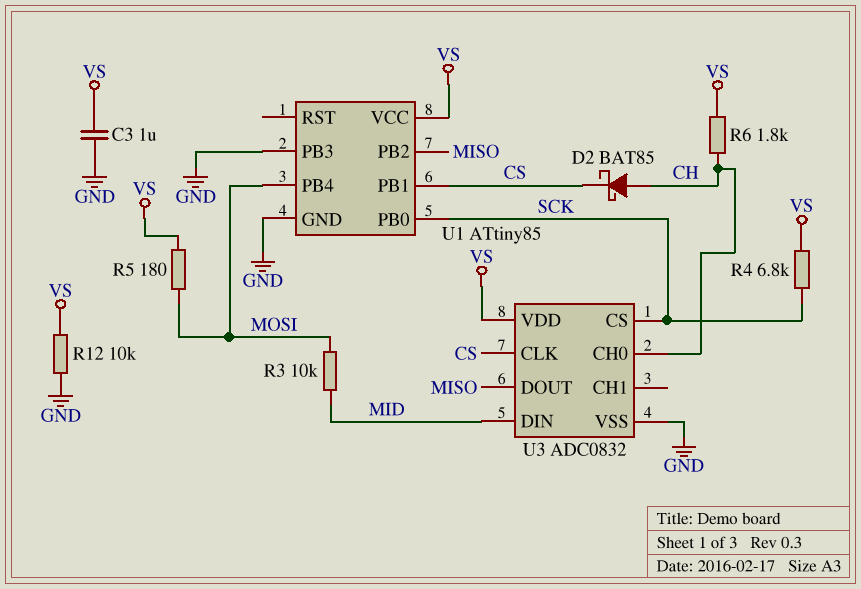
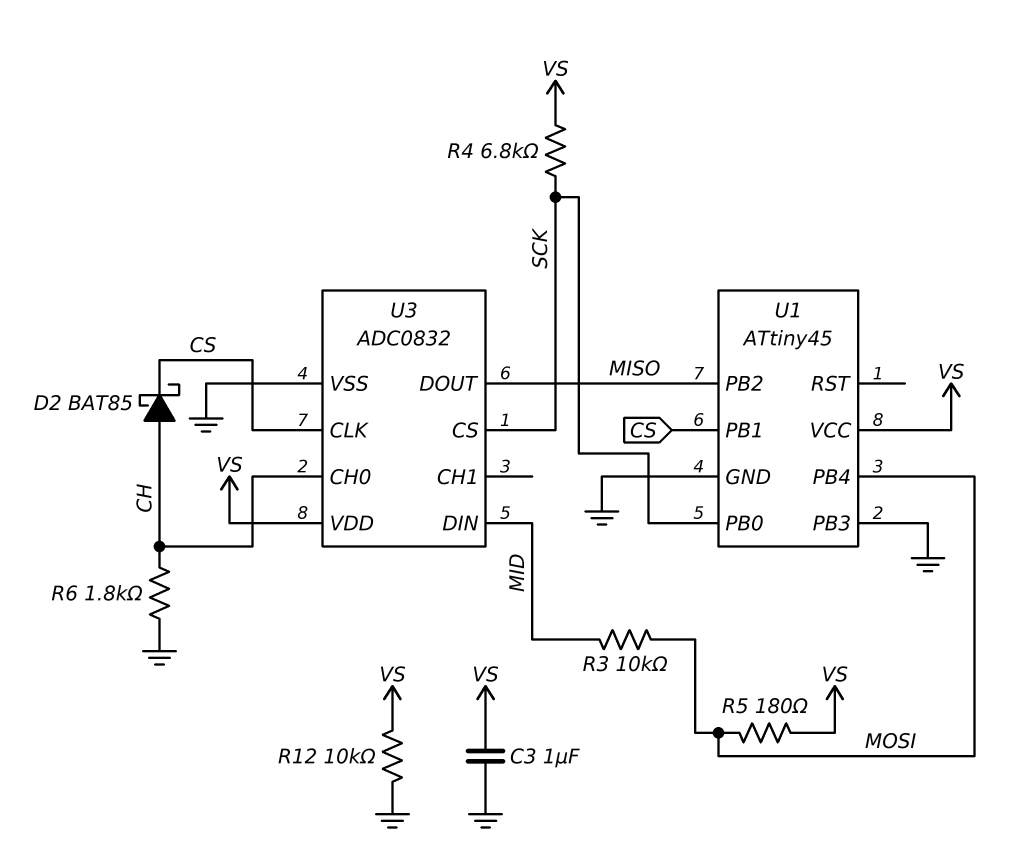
R6: 1.8k (CH, VS) -> 1.8k (CH, GND)
U1: ATtiny85 -> ATtiny45

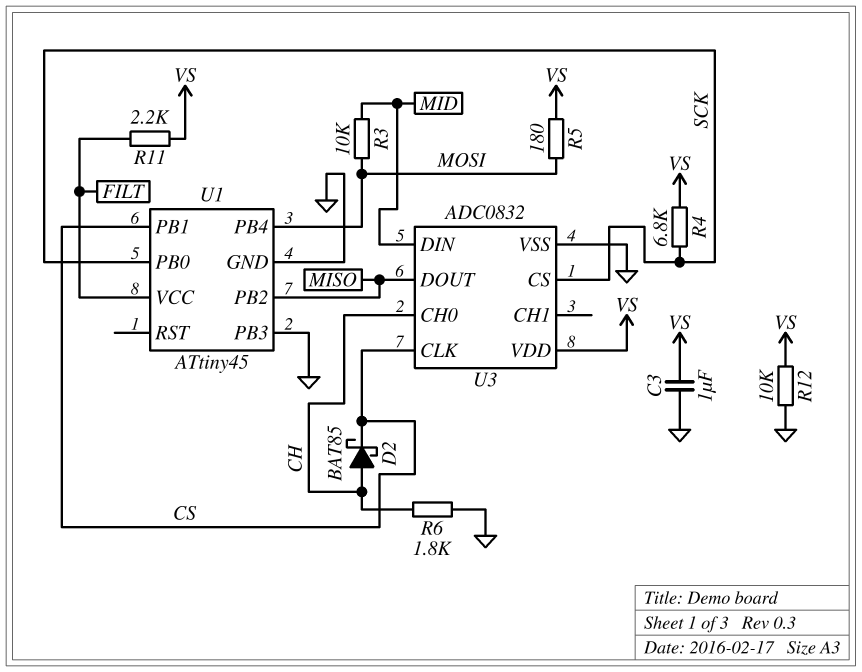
R11: none -> 2.2k (FILT, VS)
U1 pin VCC: VS -> FILT

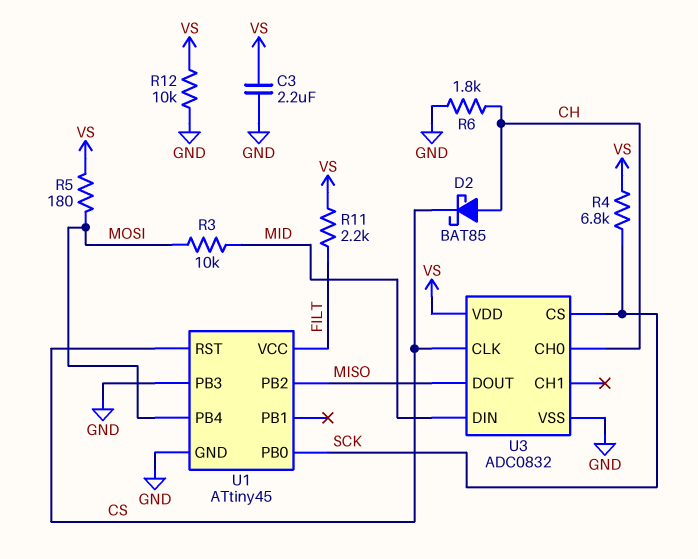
C3: 1uF (GND, VS) -> 2.2uF (GND, VS)
U1 pin PB1: CS -> none
U1 pin RST: none -> CS

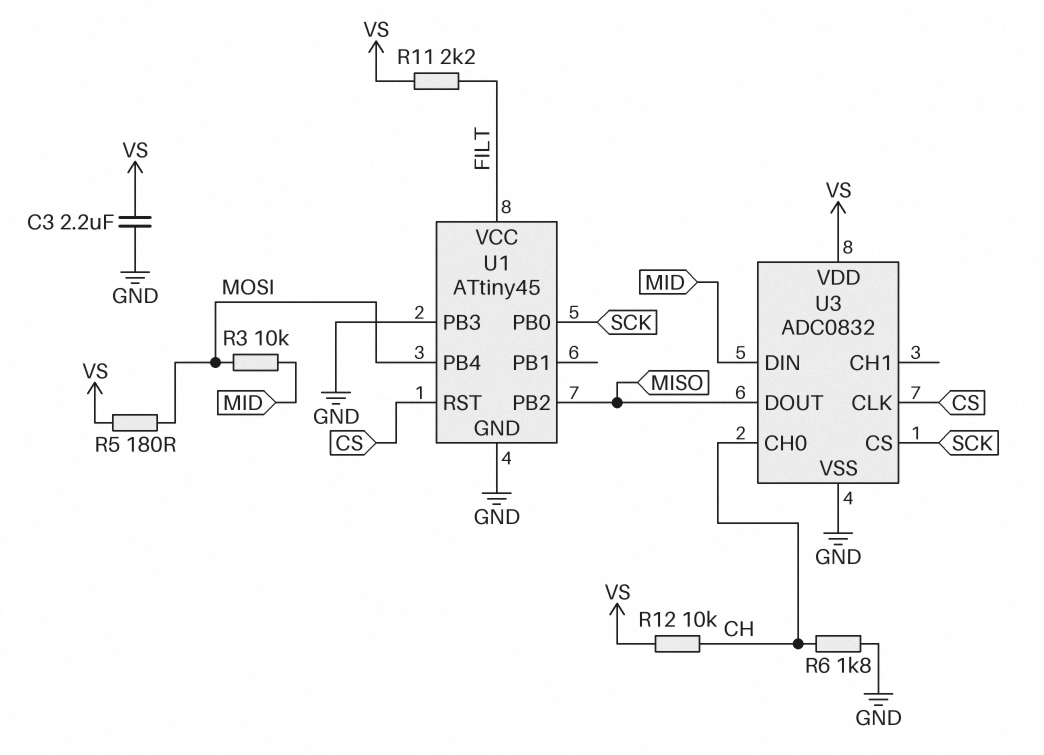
D2: schottky BAT85 (A CH, K CS) -> none
R4: 6.8k (SCK, VS) -> none
R12: 10k (GND, VS) -> 10k (CH, VS)

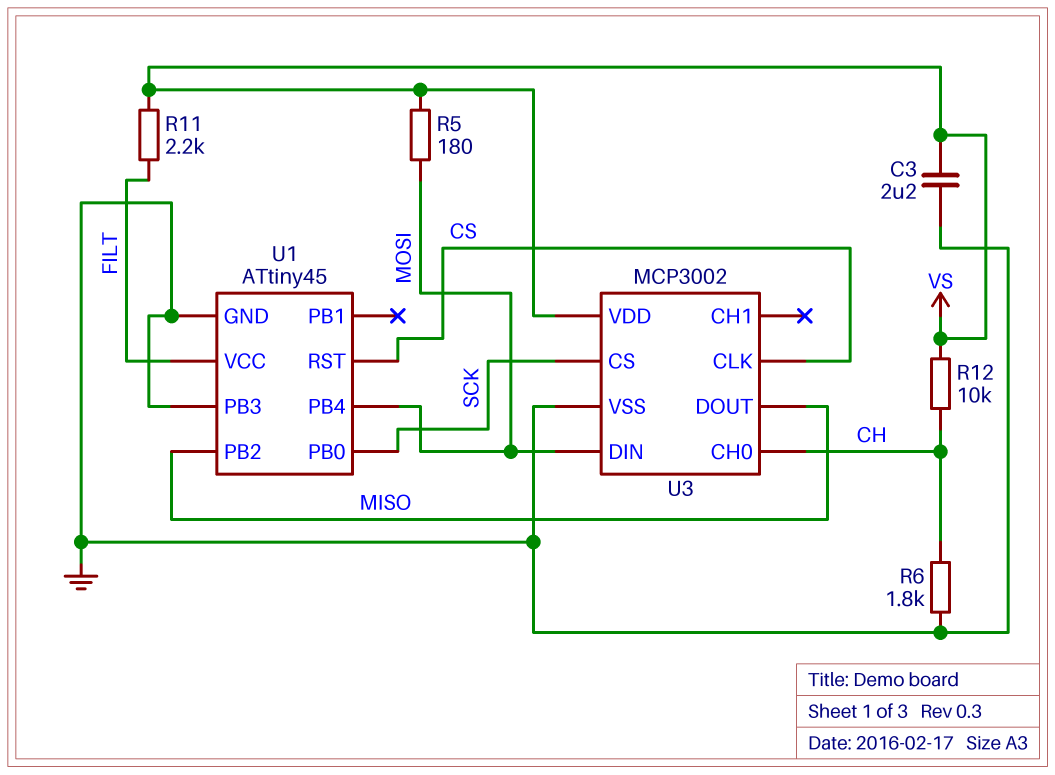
R3: 10k (MID, MOSI) -> none
U3: ADC0832 -> MCP3002
U3 pin DIN: MID -> MOSI

